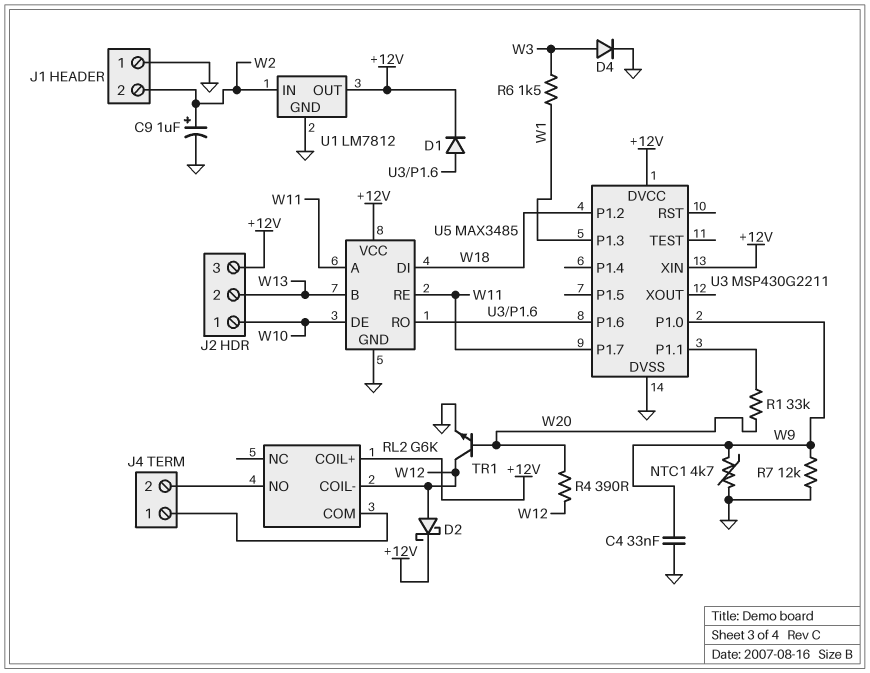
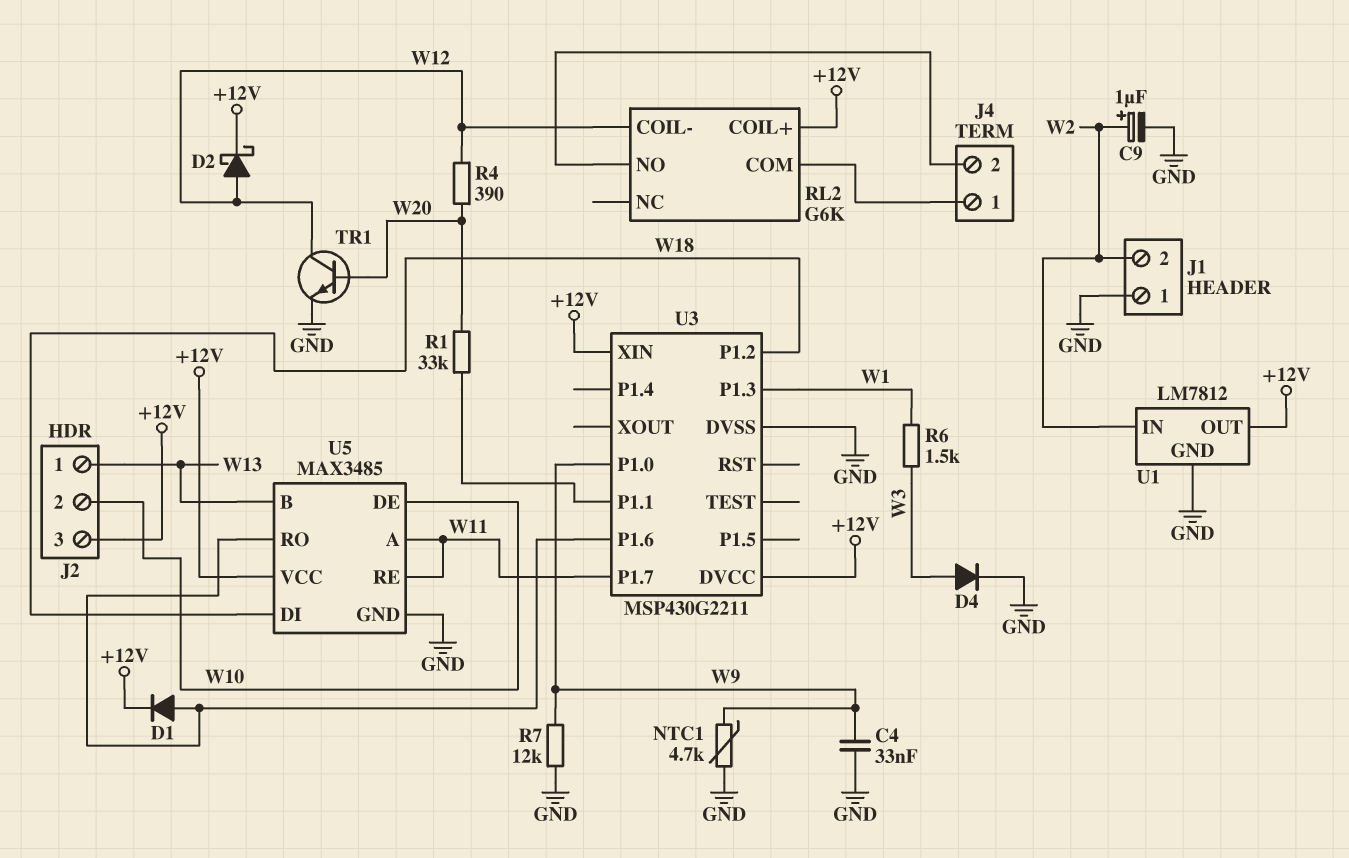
J2 pin 1: W10 -> W13
J2 pin 2: W13 -> W10

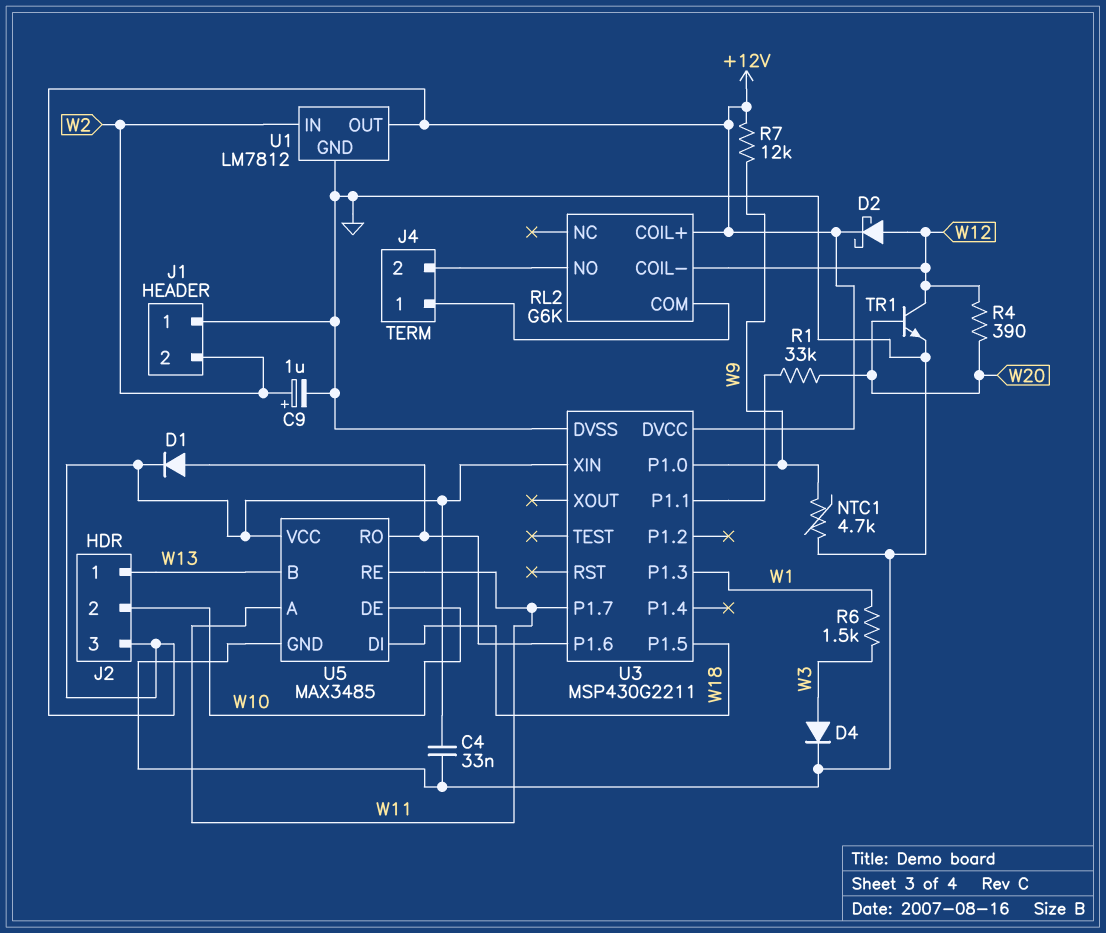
C4: 33nF (GND, W9) -> 33nF (+12V, GND)
R7: 12k (GND, W9) -> 12k (+12V, W9)
U3 pin P1.2: W18 -> none
U3 pin P1.5: none -> W18

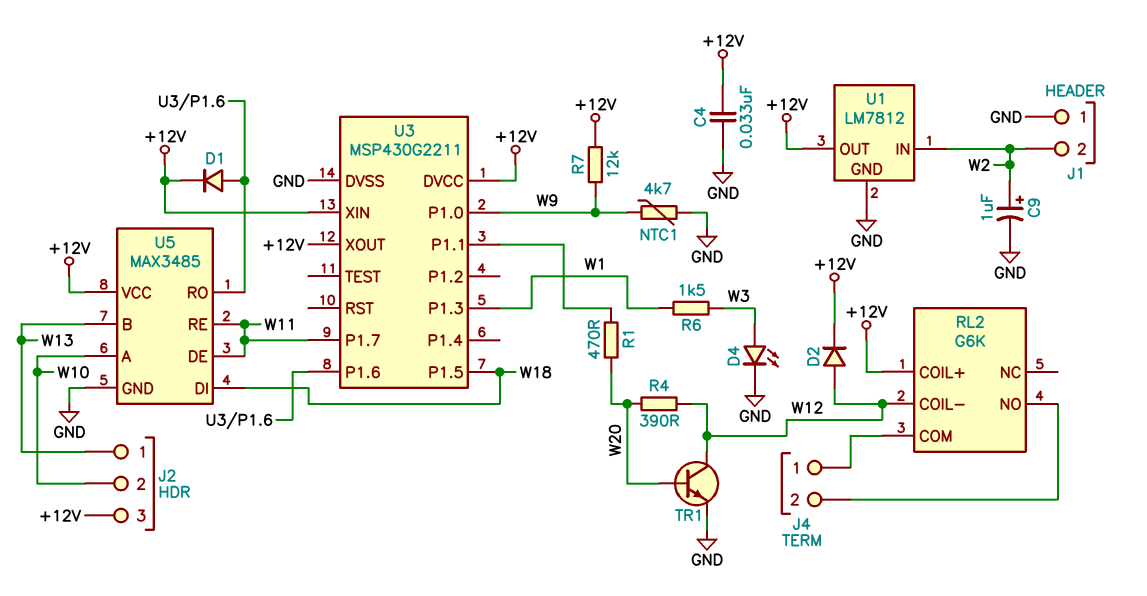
D2: schottky (A W12, K +12V) -> diode (A W12, K +12V)
D4: diode (A W3, K GND) -> LED (A W3, K GND)
R1: 33k (U3/P1.1, W20) -> 470 (U3/P1.1, W20)
U3 pin XOUT: none -> +12V
U5 pin A: W11 -> W10
U5 pin DE: W10 -> W11

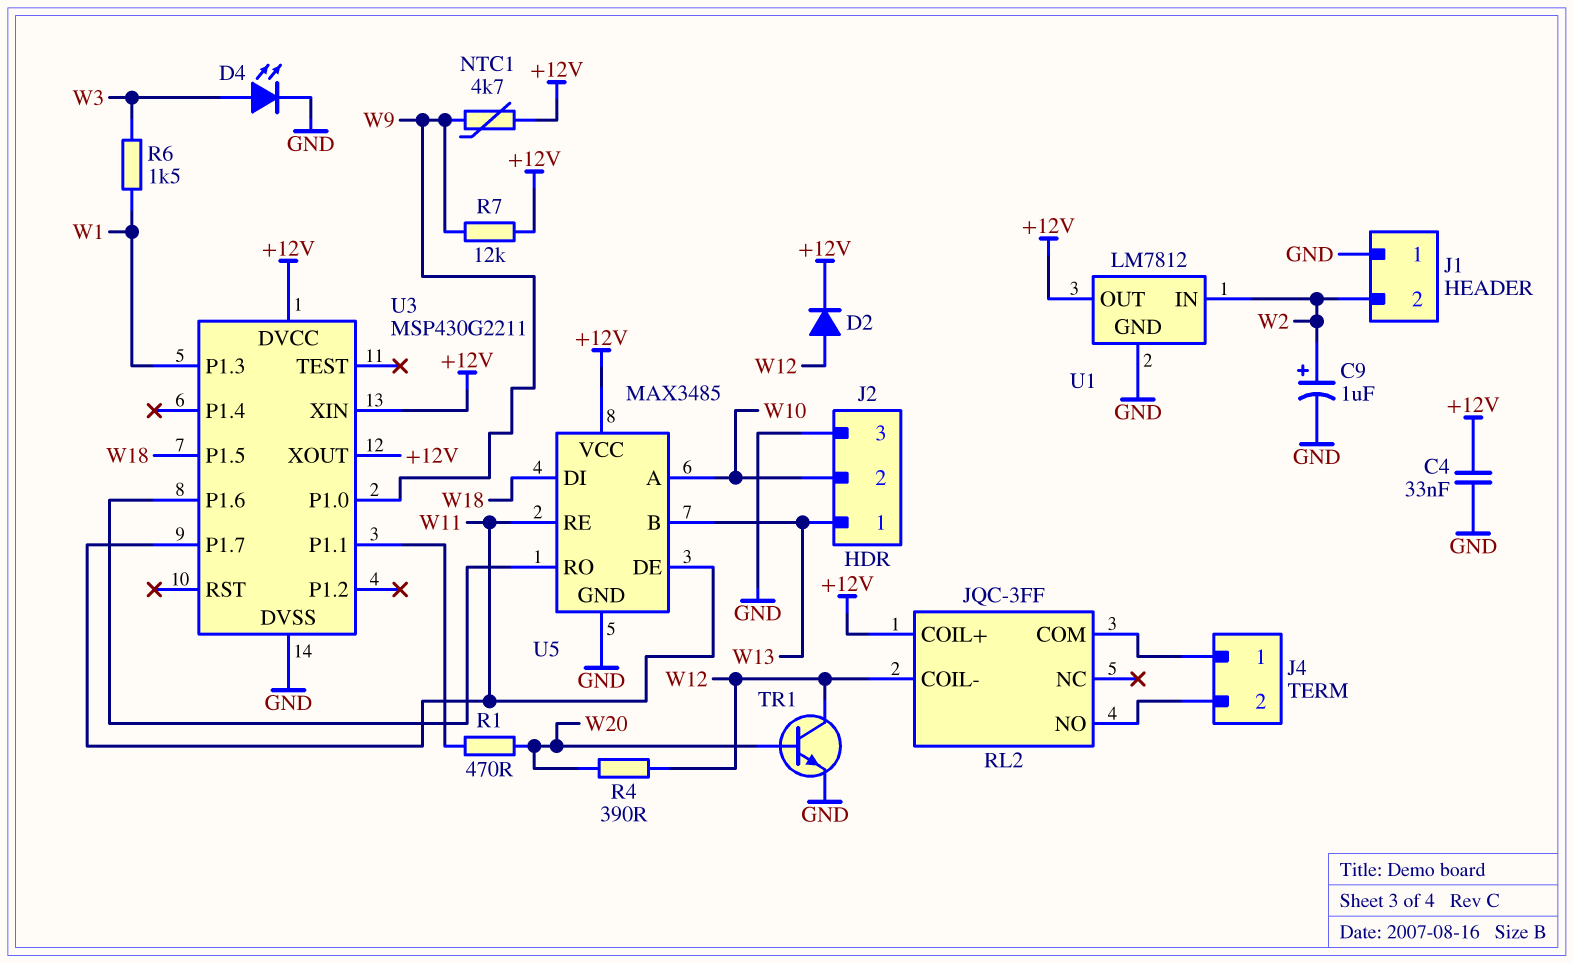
D1: diode (A U3/P1.6, K +12V) -> none
J2 pin 3: +12V -> GND
NTC1: 4.7k (GND, W9) -> 4.7k (+12V, W9)
RL2: G6K -> JQC-3FF

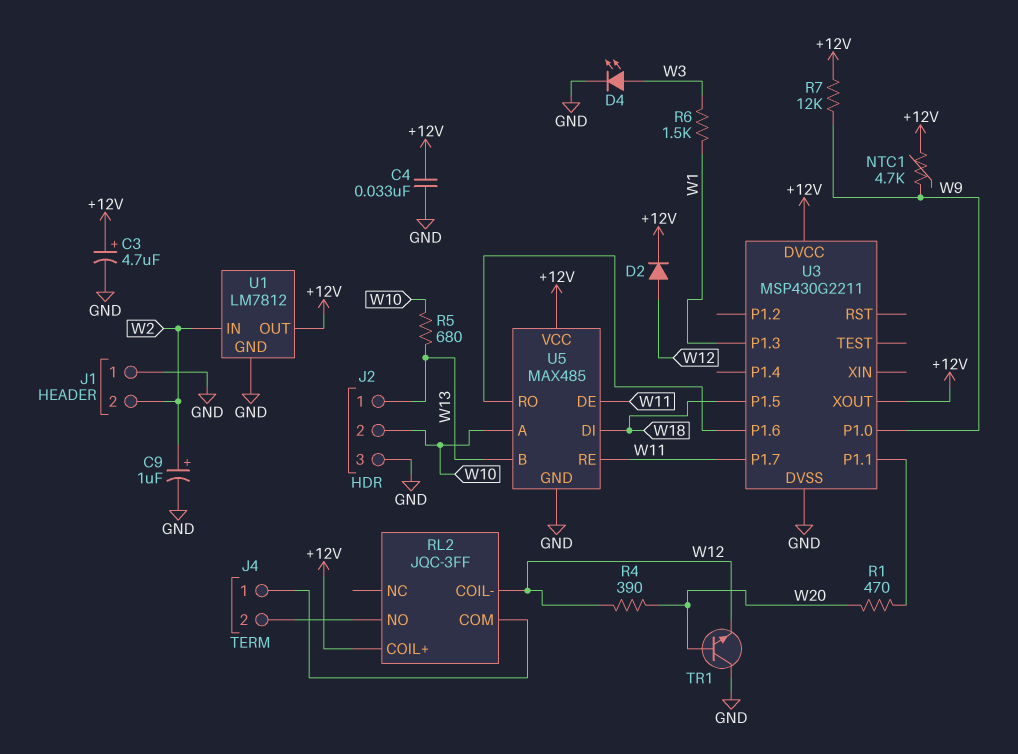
C3: none -> 4.7uF (plus +12V, minus GND)
R5: none -> 680 (W10, W13)
TR1: NPN (B W20, C W12, E GND) -> NPN (B W20, C GND, E W12)
U3 pin XIN: +12V -> none
U5: MAX3485 -> MAX485

